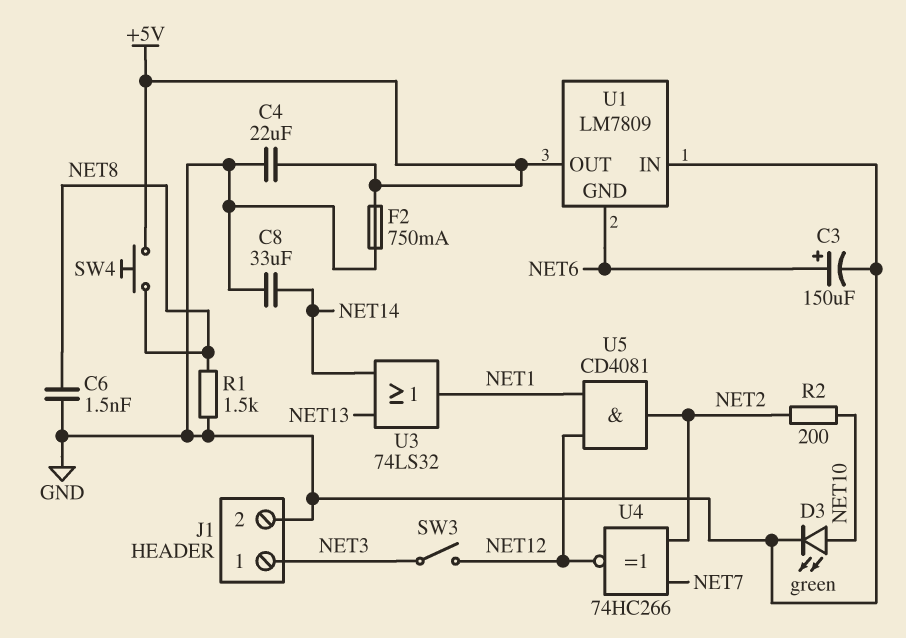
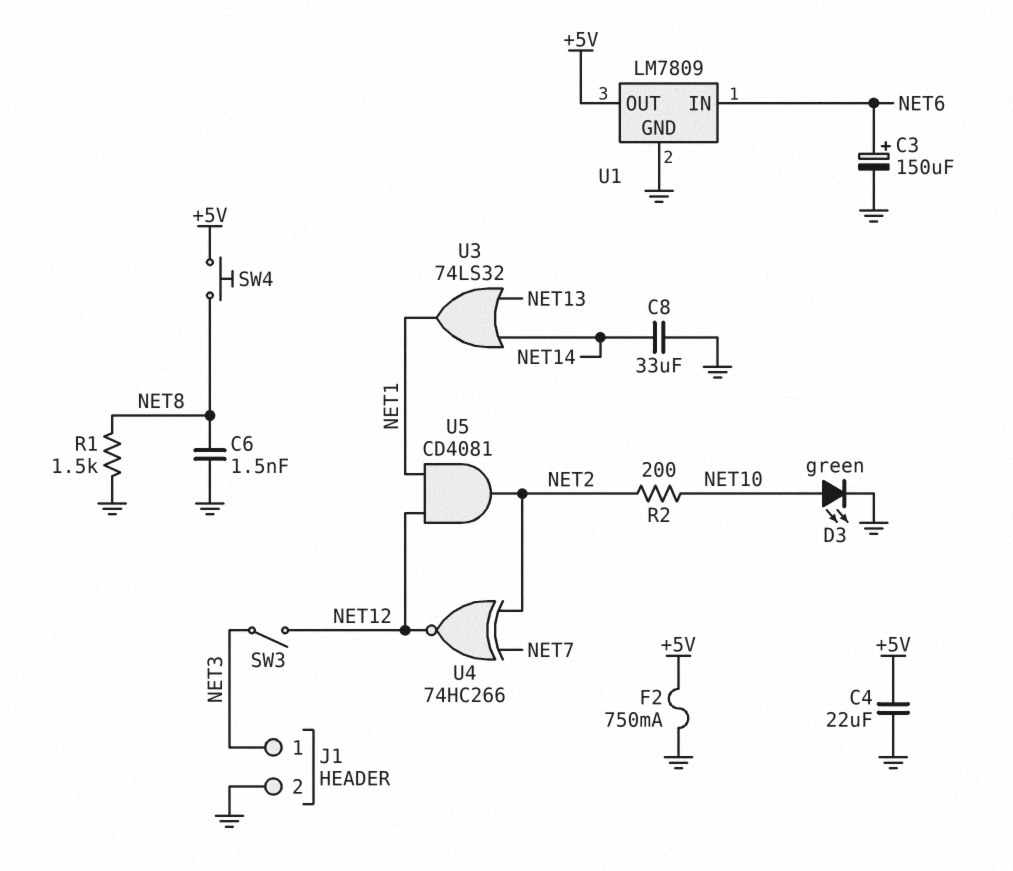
U1 pin GND: NET6 -> GND
U1 pin IN: GND -> NET6

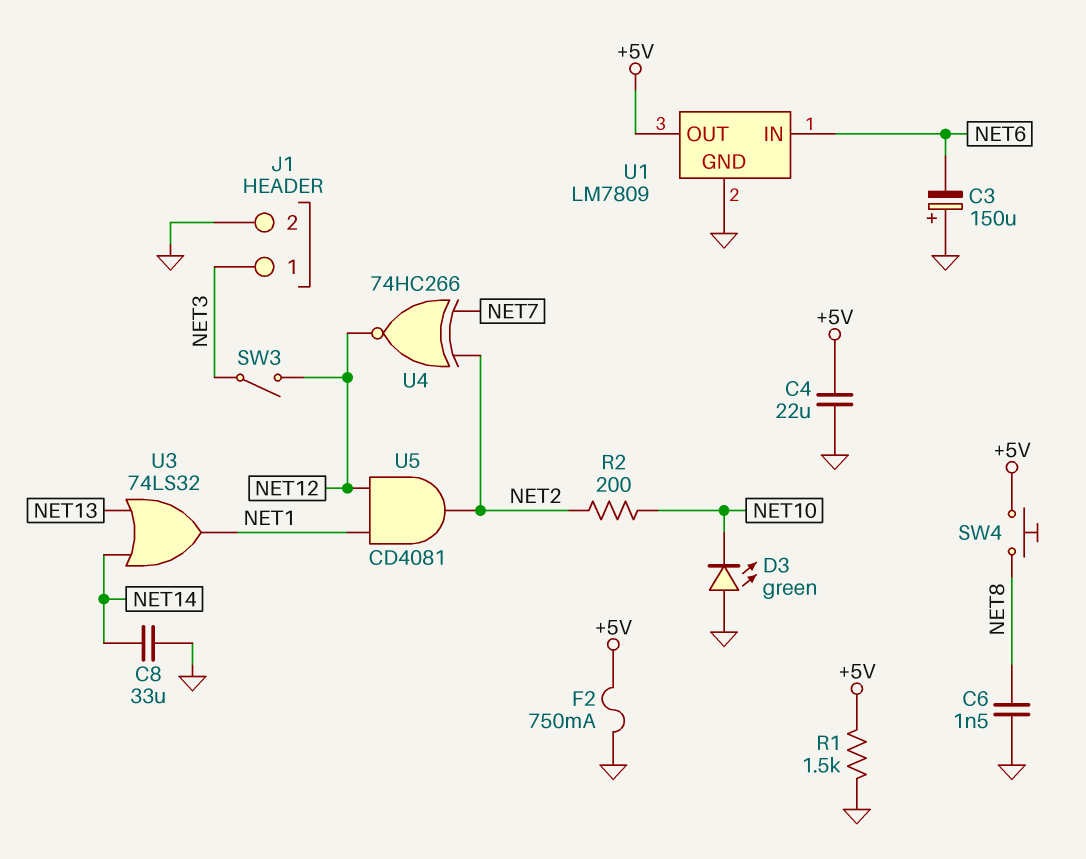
C3: 150uF (plus NET6, minus GND) -> 150uF (plus GND, minus NET6)
D3: LED green (A NET10, K GND) -> LED green (A GND, K NET10)
R1: 1.5k (GND, NET8) -> 1.5k (+5V, GND)

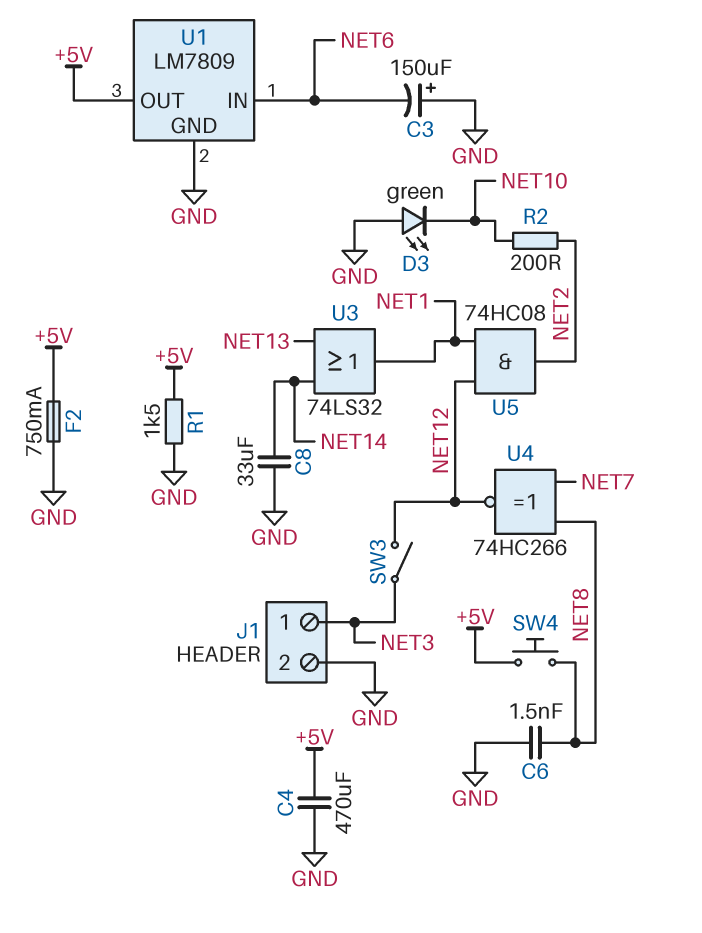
C4: 22uF (+5V, GND) -> 470uF (+5V, GND)
U4: XNOR 74HC266 (in NET2, in NET7, out NET12) -> XNOR 74HC266 (in NET7, in NET8, out NET12)
U5: AND CD4081 (in NET1, in NET12, out NET2) -> AND 74HC08 (in NET1, in NET12, out NET2)

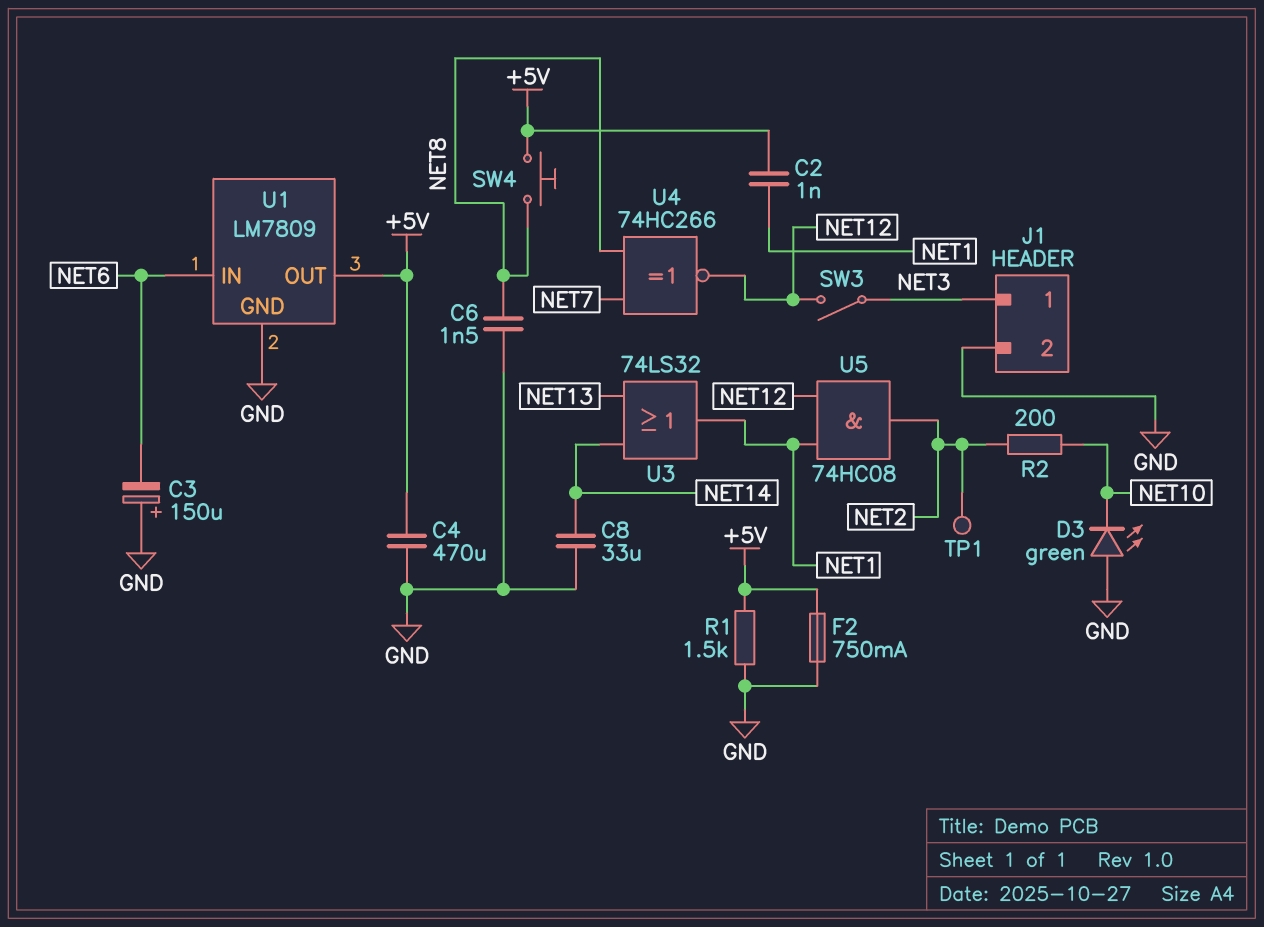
C2: none -> 1nF (+5V, NET1)
TP1: none -> test point (NET2)

